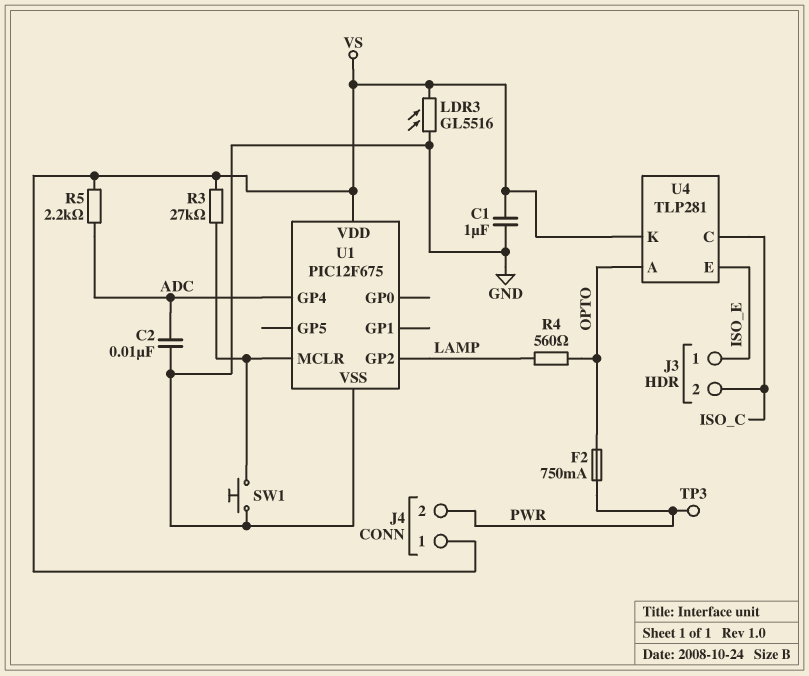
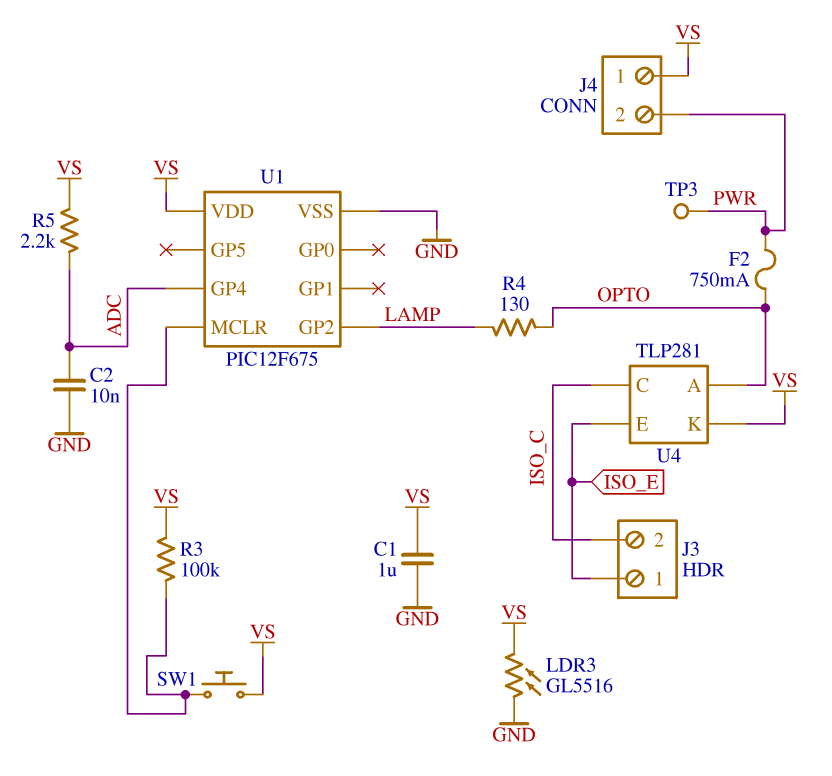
R3: 27k (U1/MCLR, VS) -> 100k (U1/MCLR, VS)
R4: 560 (LAMP, OPTO) -> 130 (LAMP, OPTO)
SW1: button (GND, U1/MCLR) -> button (U1/MCLR, VS)

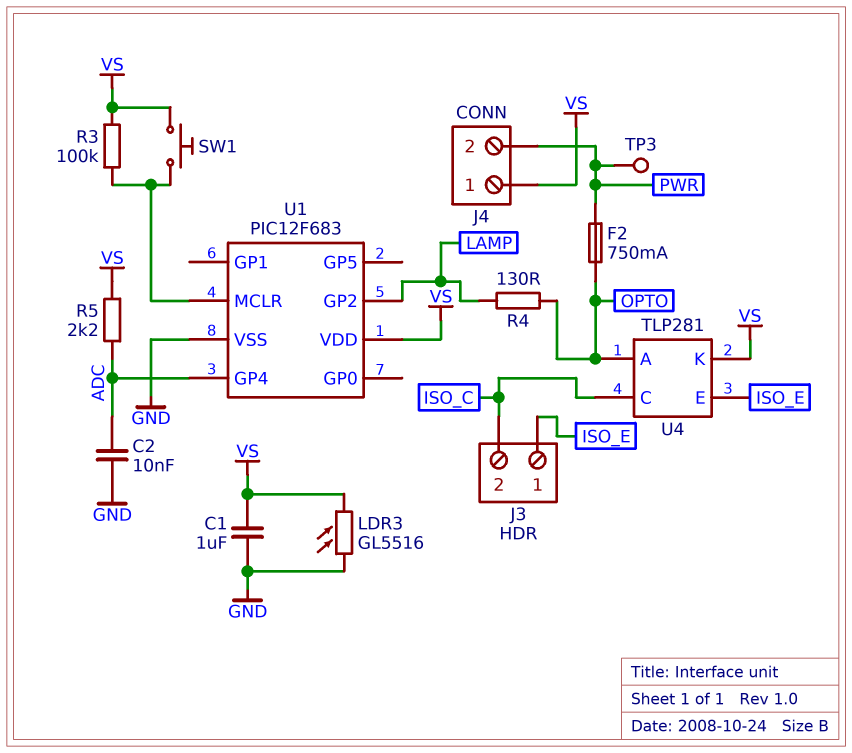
U1: PIC12F675 -> PIC12F683

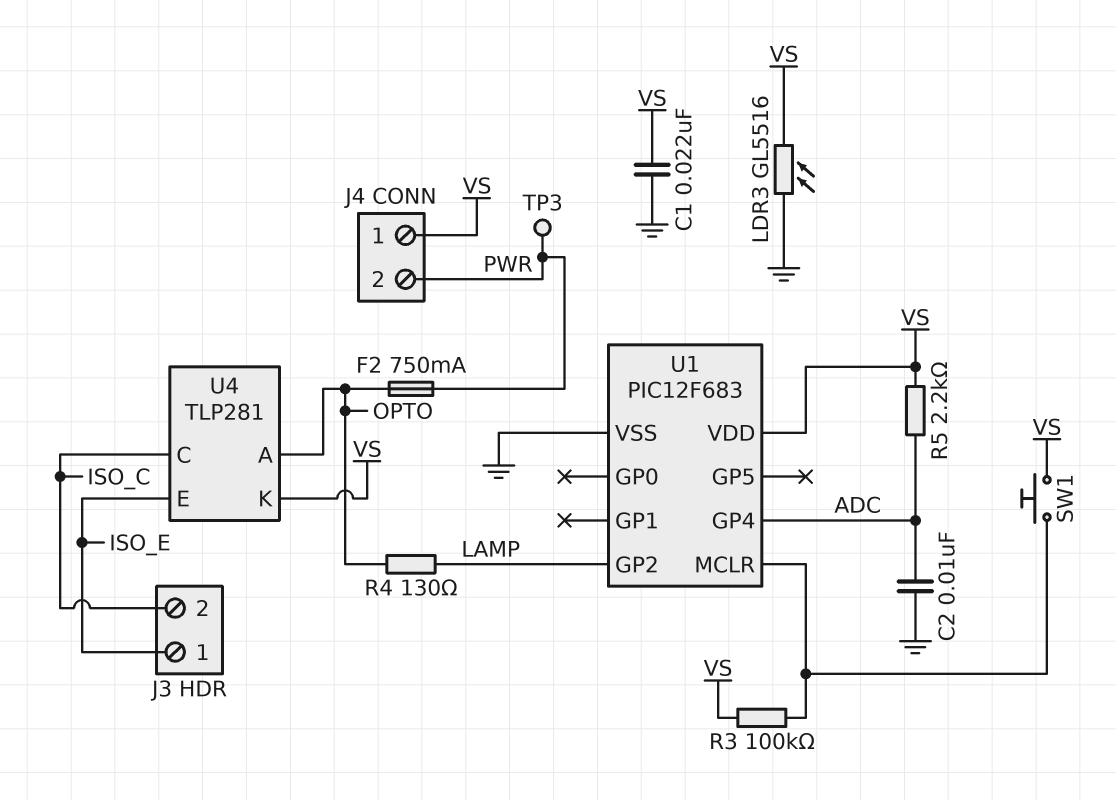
C1: 1uF (GND, VS) -> 22nF (GND, VS)

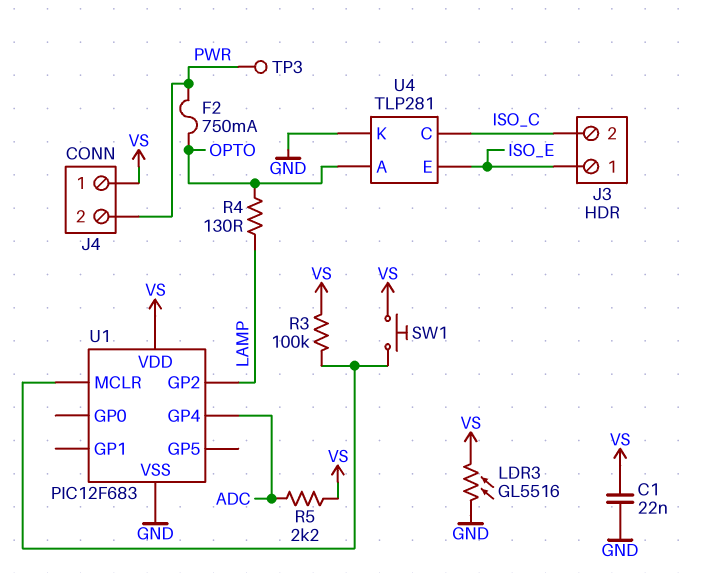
C2: 10nF (ADC, GND) -> none
U4 pin K: VS -> GND

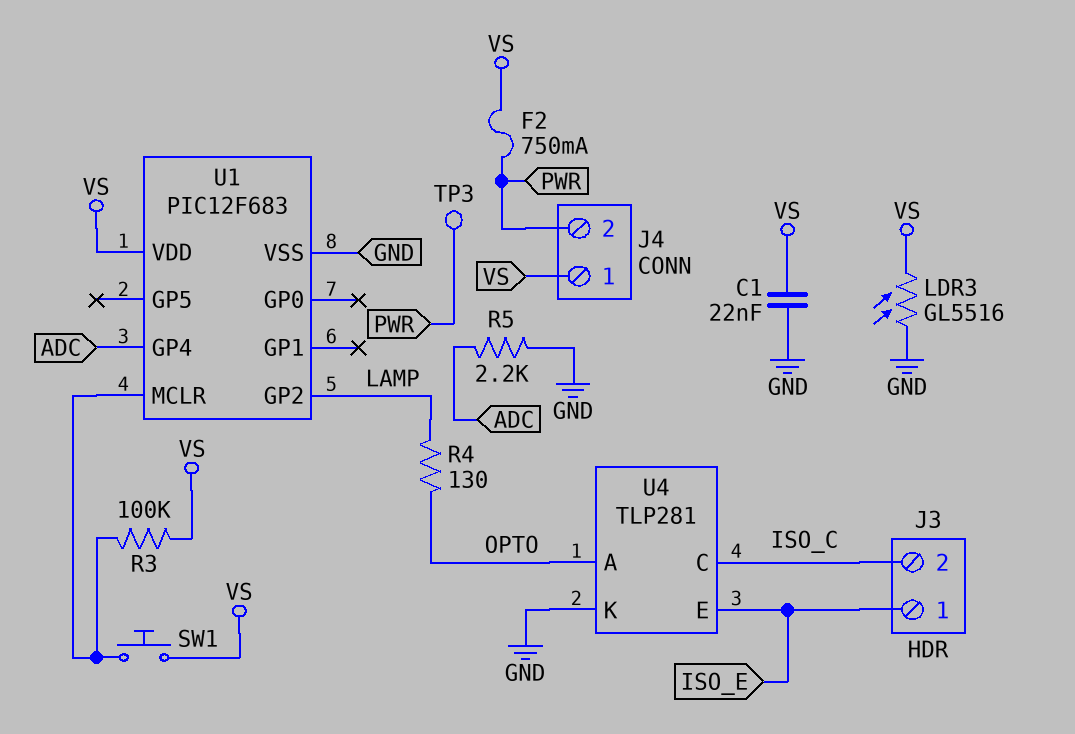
F2: 750mA (OPTO, PWR) -> 750mA (PWR, VS)
R5: 2.2k (ADC, VS) -> 2.2k (ADC, GND)

